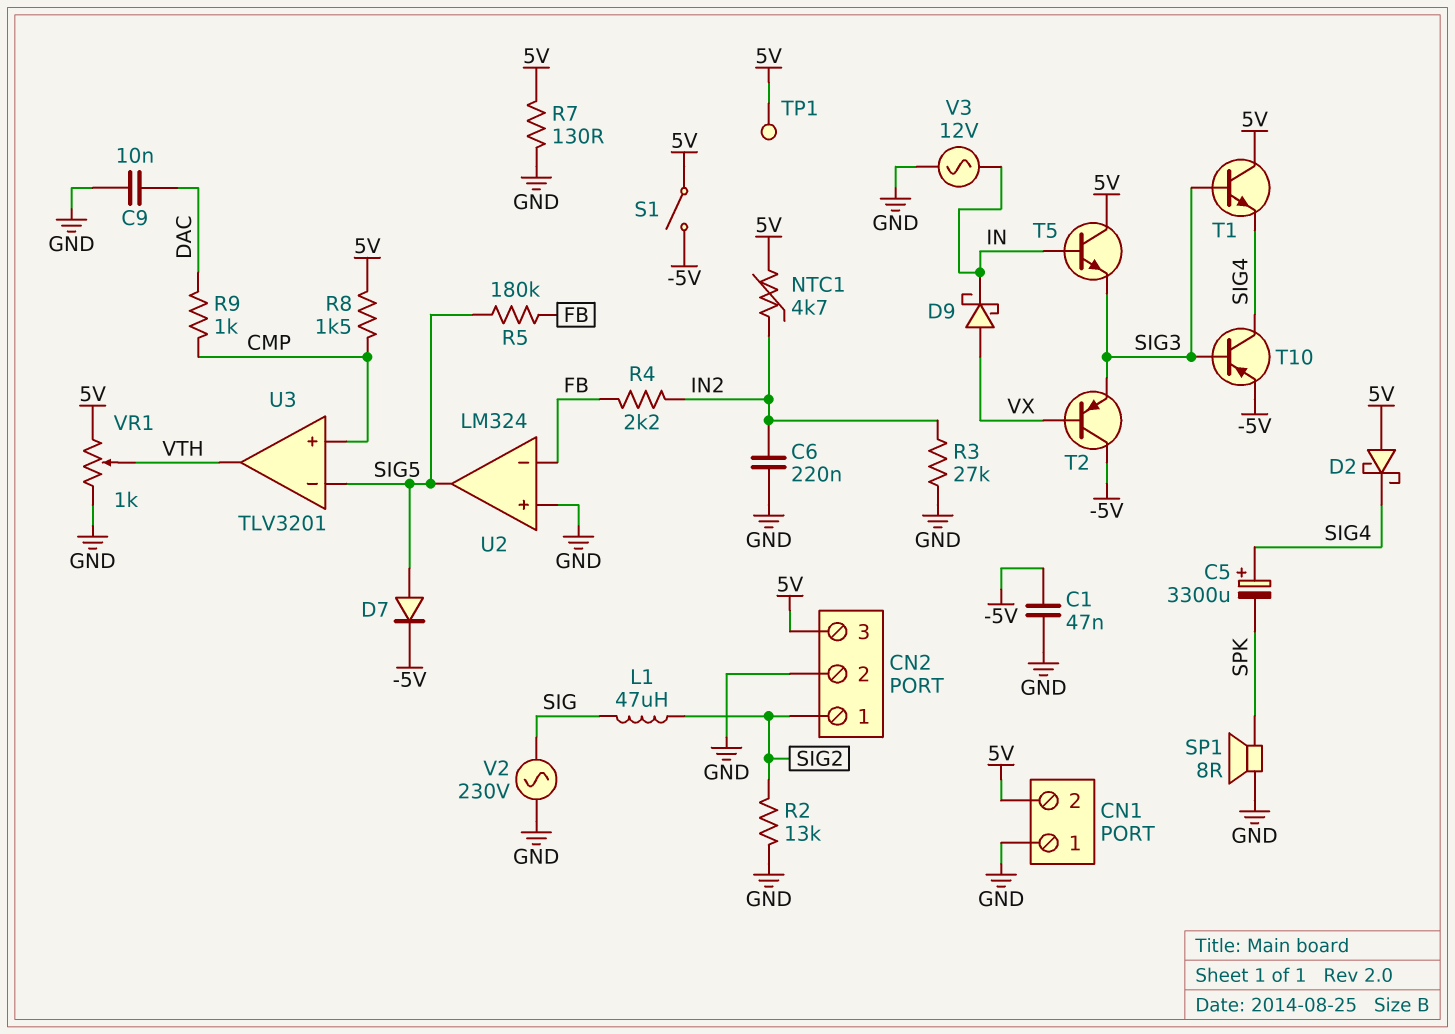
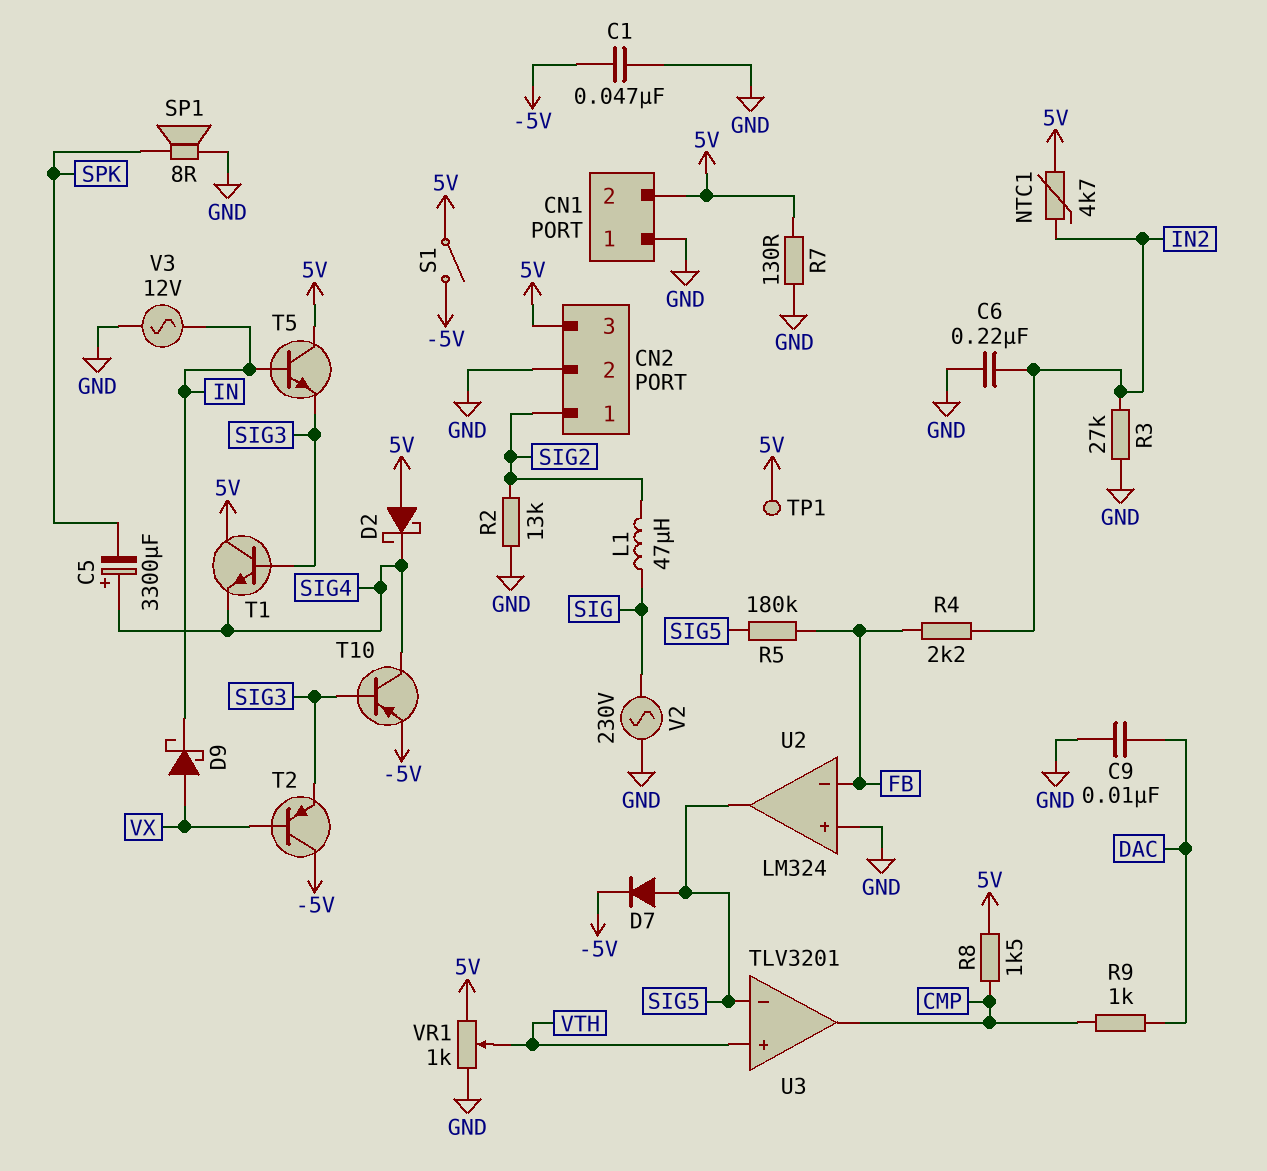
U3 pin in+: CMP -> VTH
U3 pin out: VTH -> CMP

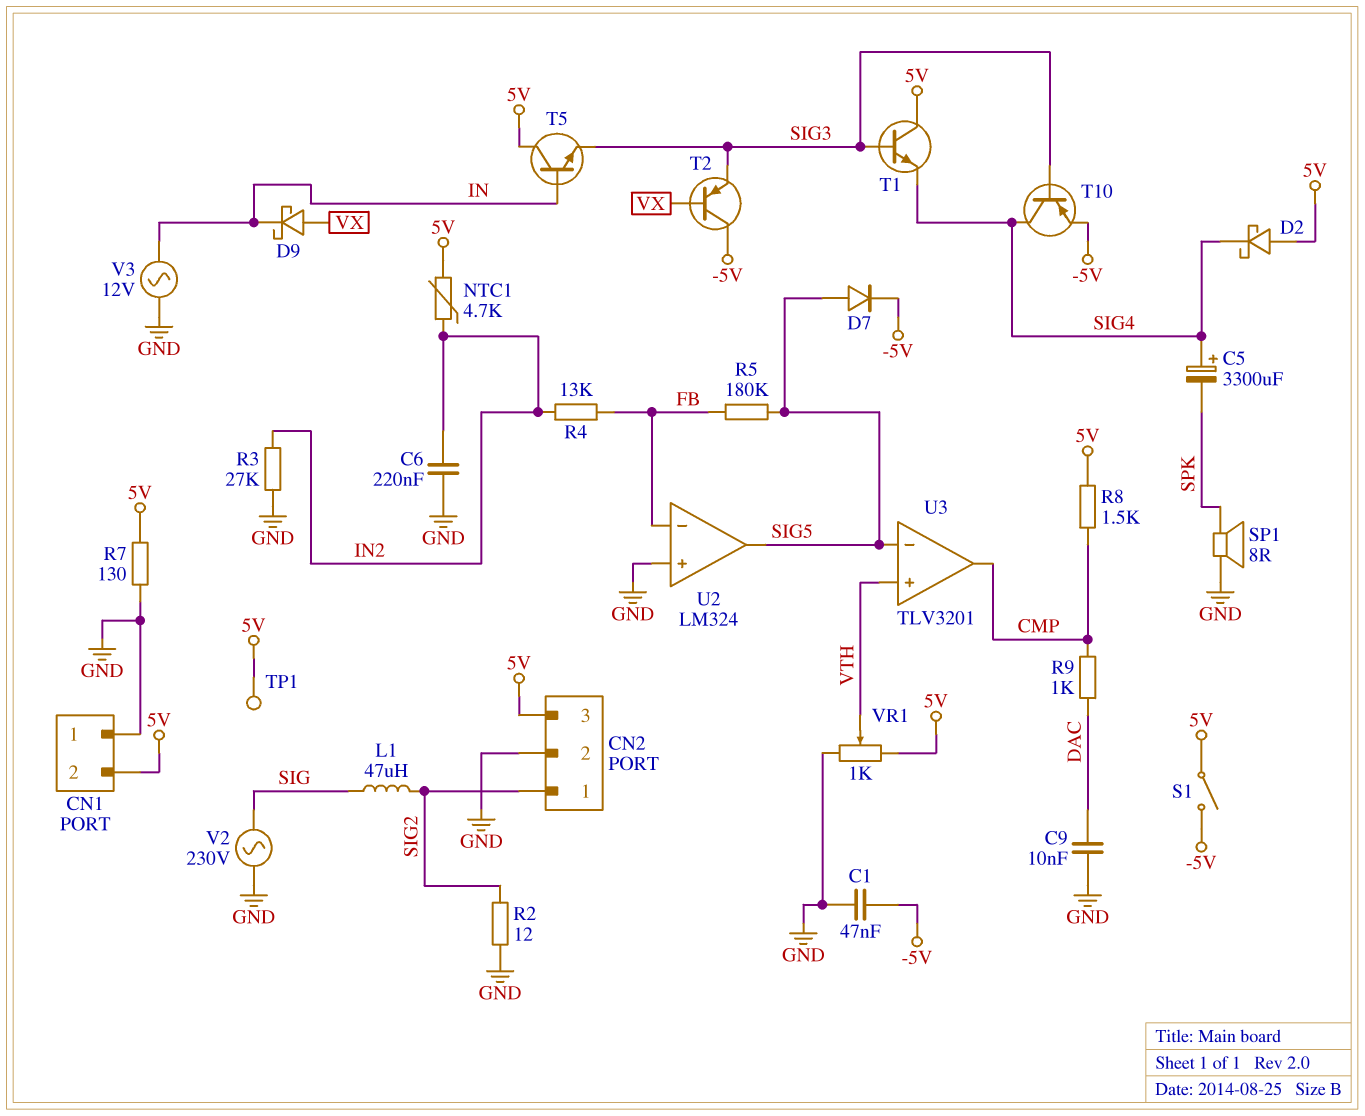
R2: 13k (GND, SIG2) -> 12 (GND, SIG2)
R4: 2.2k (FB, IN2) -> 13k (FB, IN2)

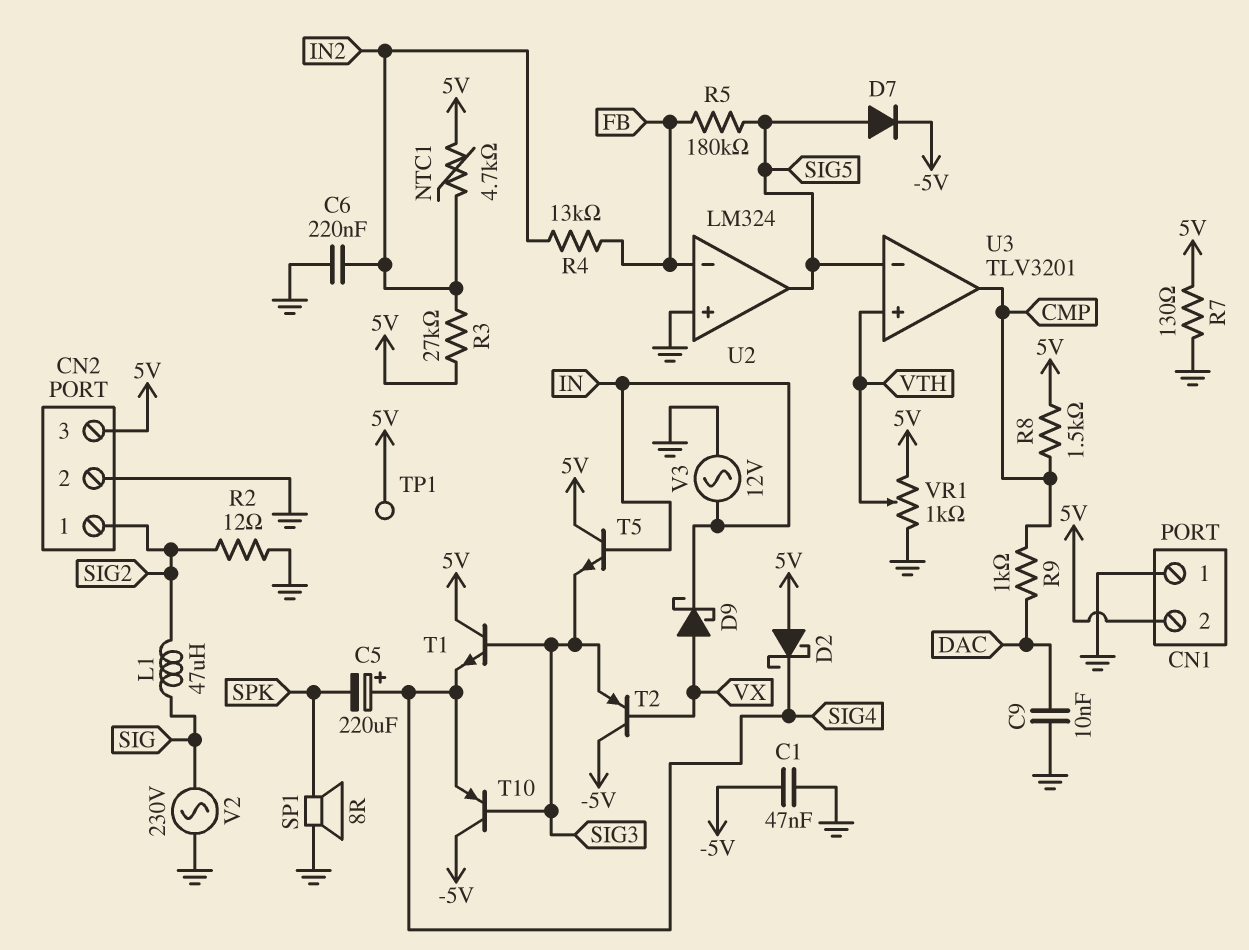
C5: 3300uF (plus SIG4, minus SPK) -> 220uF (plus SIG4, minus SPK)
R3: 27k (GND, IN2) -> 27k (5V, IN2)
S1: switch (-5V, 5V) -> none
T10: PNP (B SIG3, C SIG4, E -5V) -> PNP (B SIG3, C -5V, E SIG4)

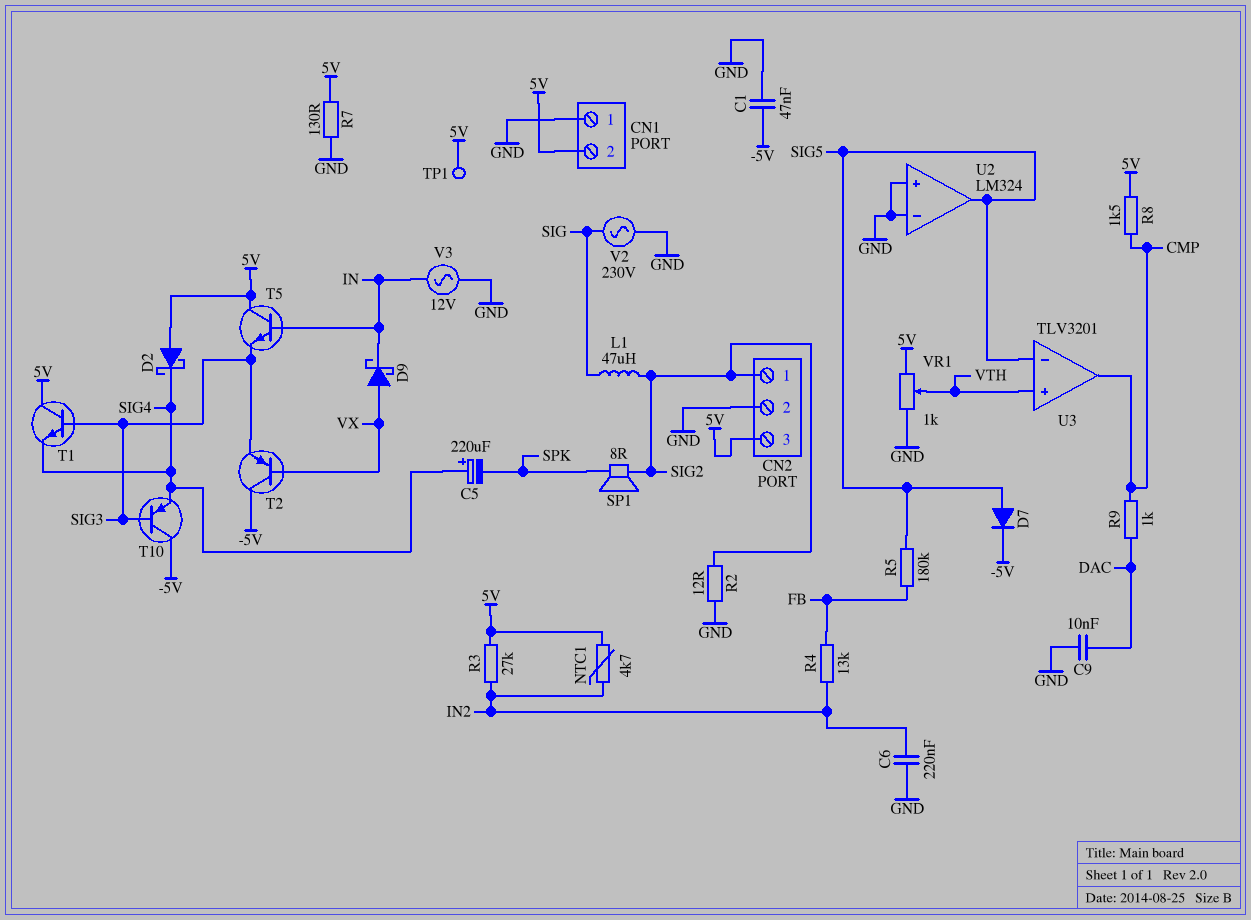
SP1: speaker 8R (GND, SPK) -> speaker 8R (SIG2, SPK)
U2 pin in-: FB -> GND

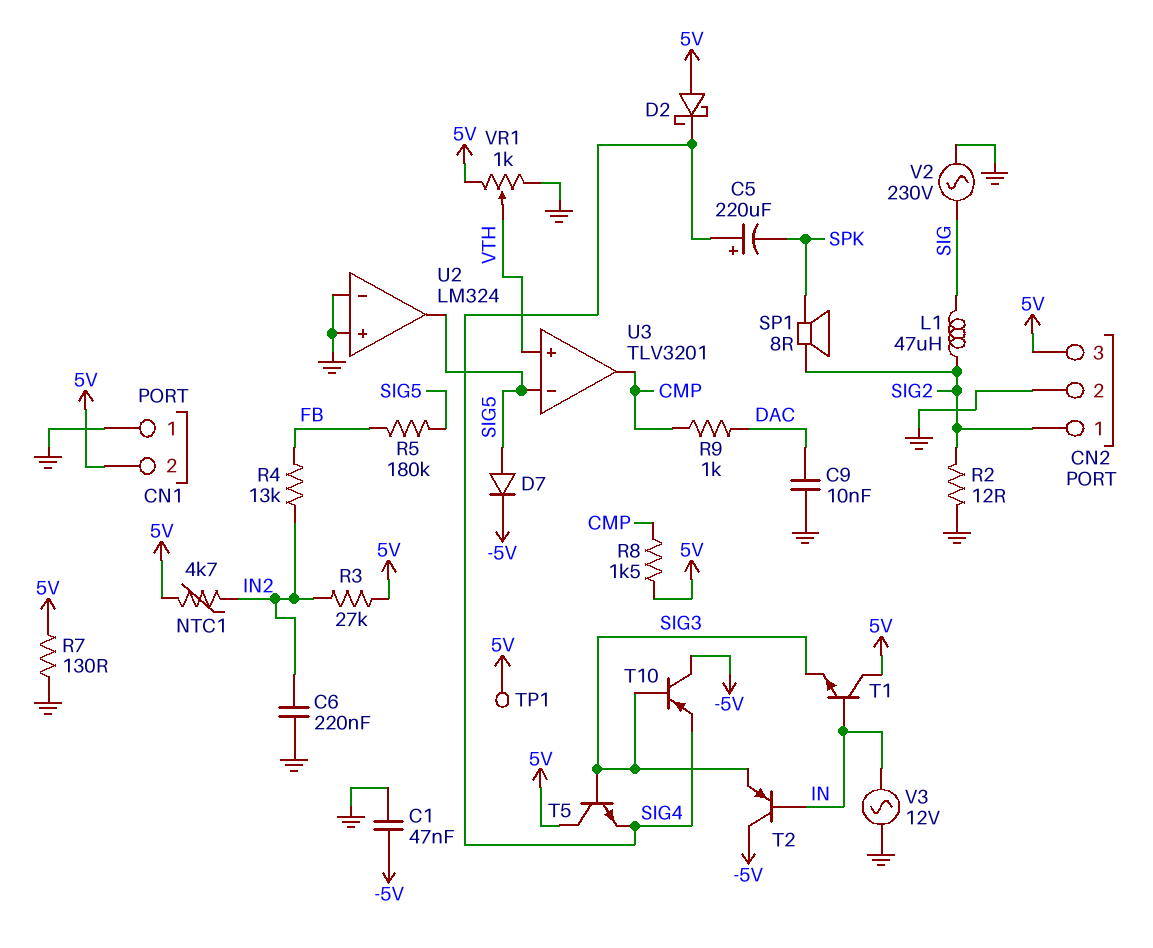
D9: schottky (A VX, K IN) -> none
T1: NPN (B SIG3, C 5V, E SIG4) -> NPN (B IN, C 5V, E SIG3)
T2: PNP (B VX, C -5V, E SIG3) -> PNP (B IN, C -5V, E SIG3)
T5: NPN (B IN, C 5V, E SIG3) -> NPN (B SIG3, C 5V, E SIG4)

